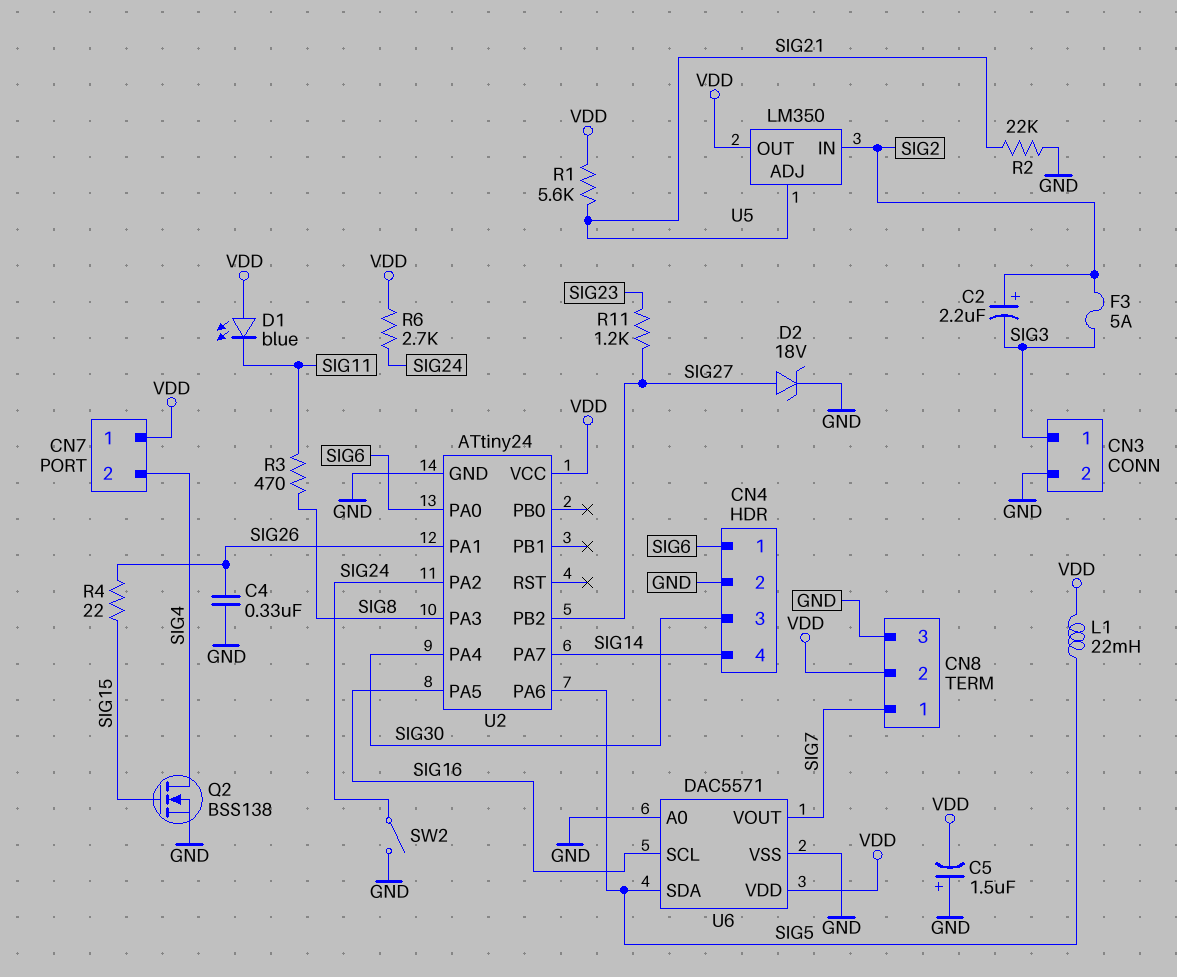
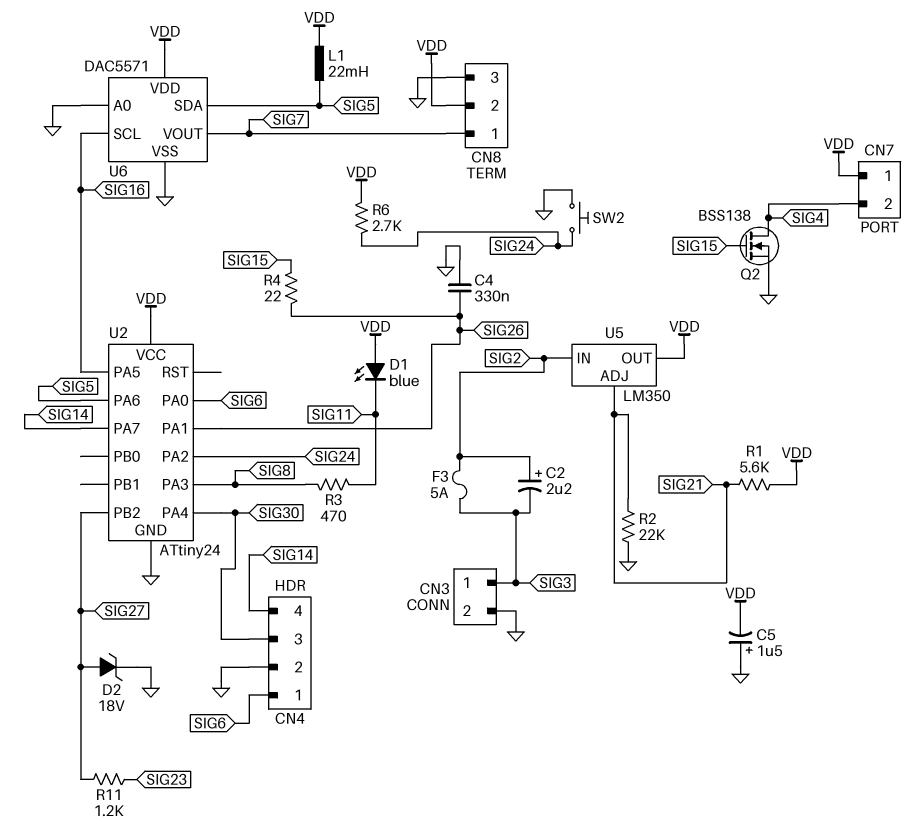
SW2: switch (GND, SIG24) -> button (GND, SIG24)

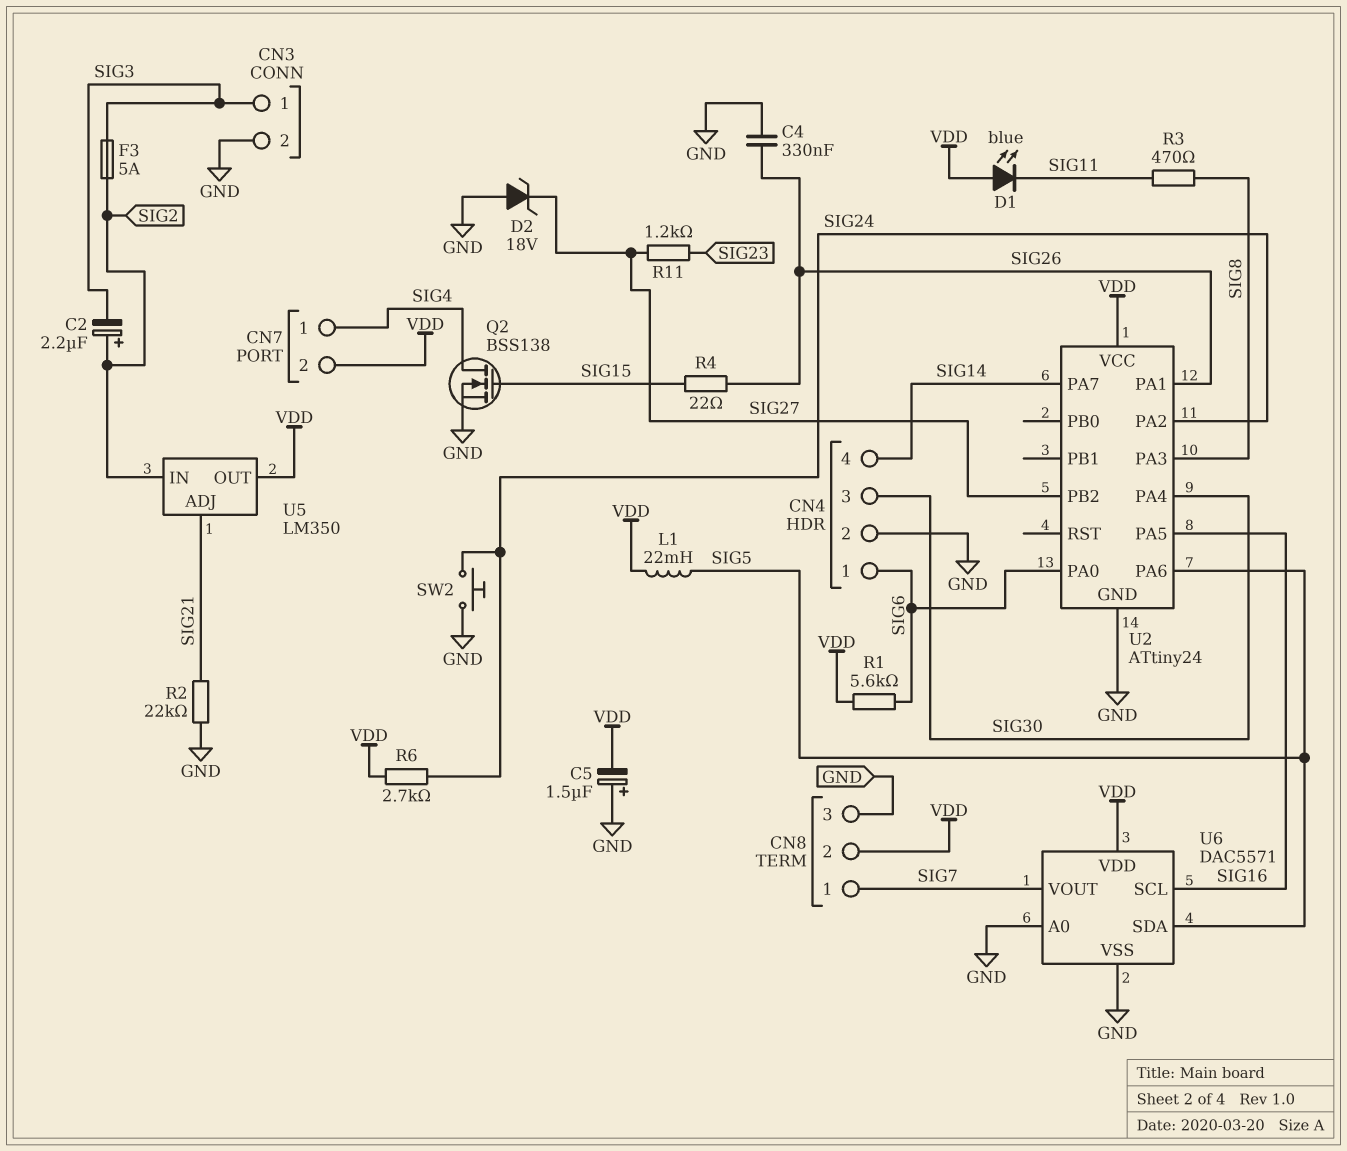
CN7 pin 1: VDD -> SIG4
CN7 pin 2: SIG4 -> VDD
D2: zener 18V (A SIG27, K GND) -> zener 18V (A GND, K SIG27)
R1: 5.6k (SIG21, VDD) -> 5.6k (SIG6, VDD)

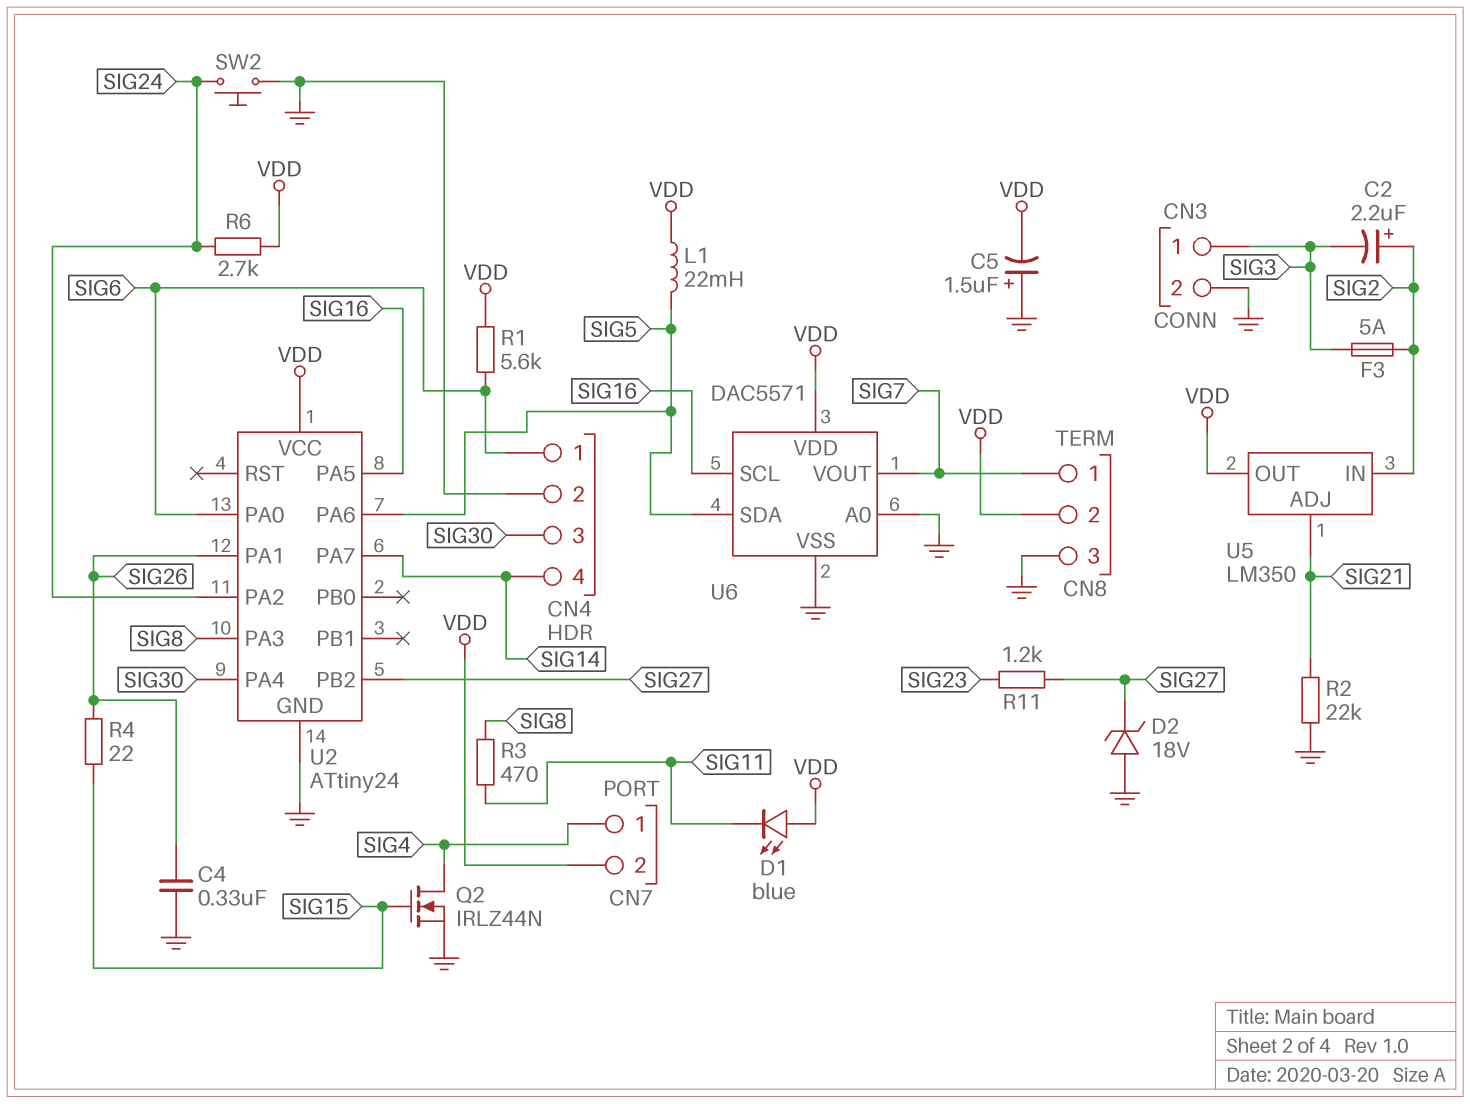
Q2: NMOS BSS138 (G SIG15, D SIG4, S GND) -> NMOS IRLZ44N (G SIG15, D SIG4, S GND)

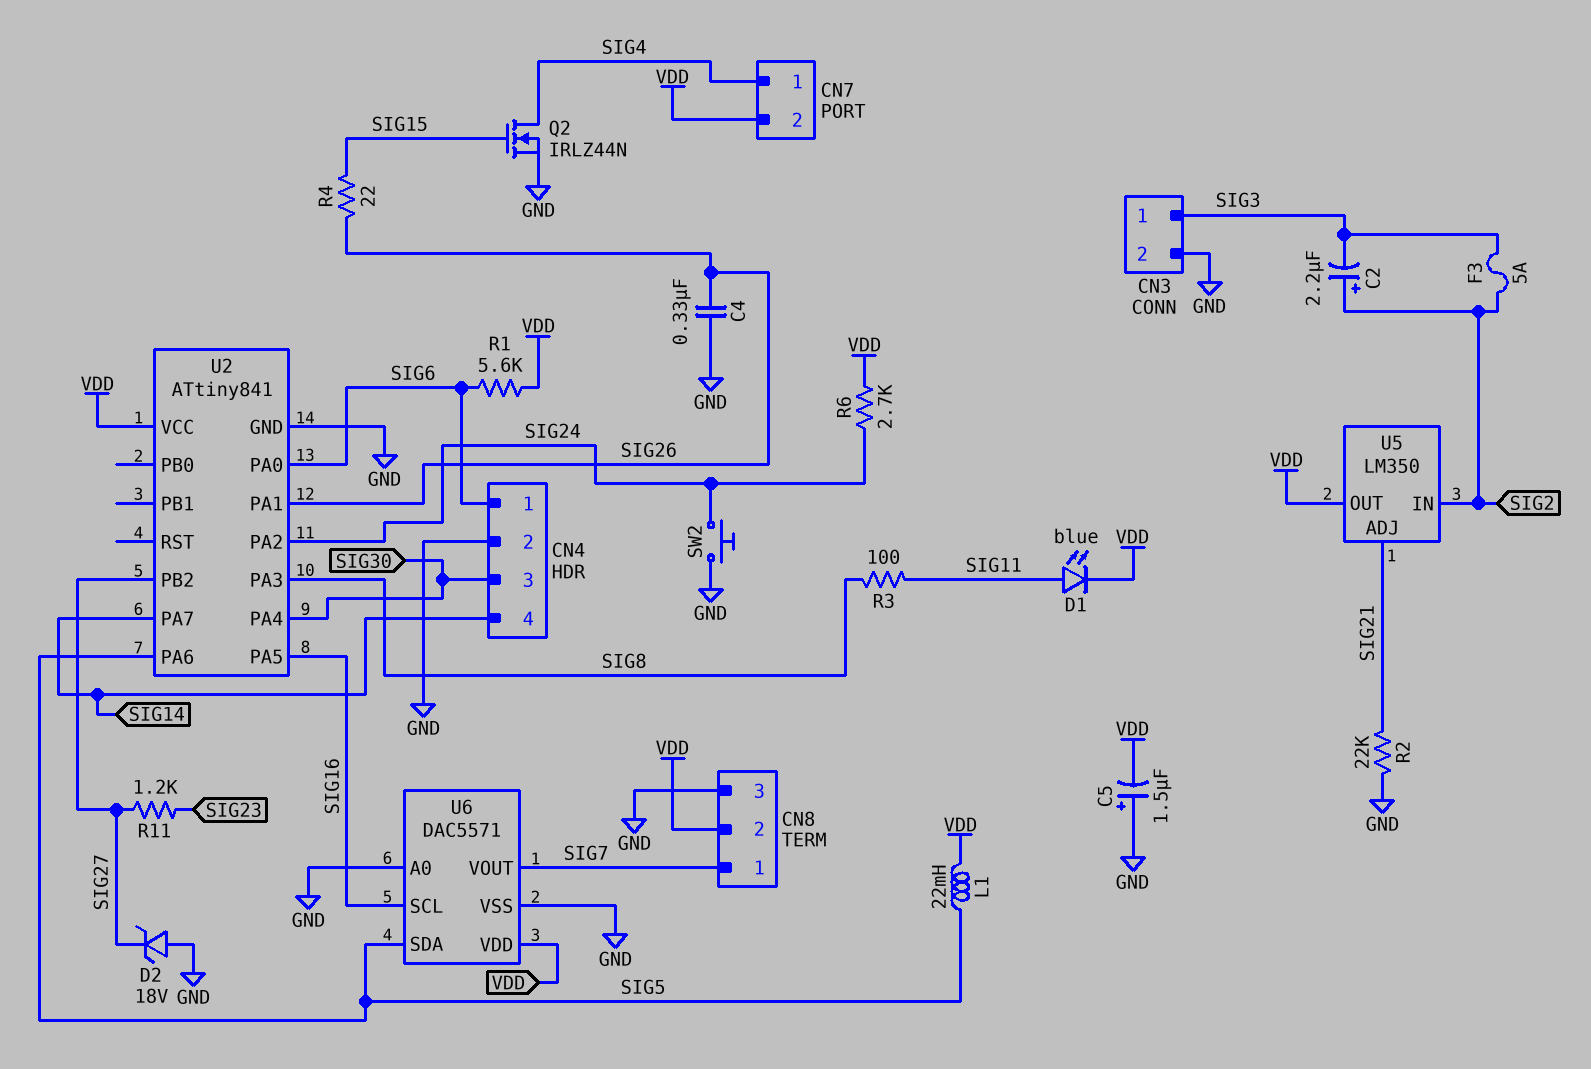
D1: LED blue (A VDD, K SIG11) -> LED blue (A SIG11, K VDD)
R3: 470 (SIG8, SIG11) -> 100 (SIG8, SIG11)
U2: ATtiny24 -> ATtiny841

